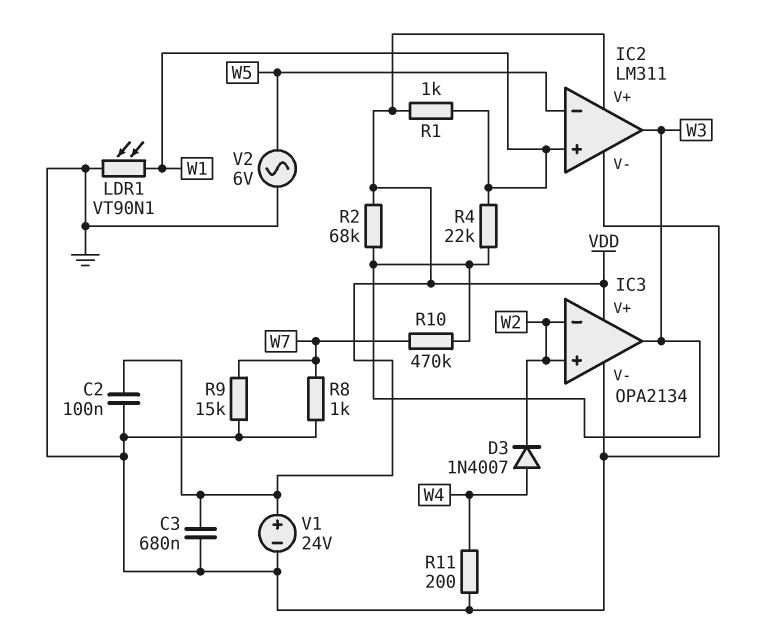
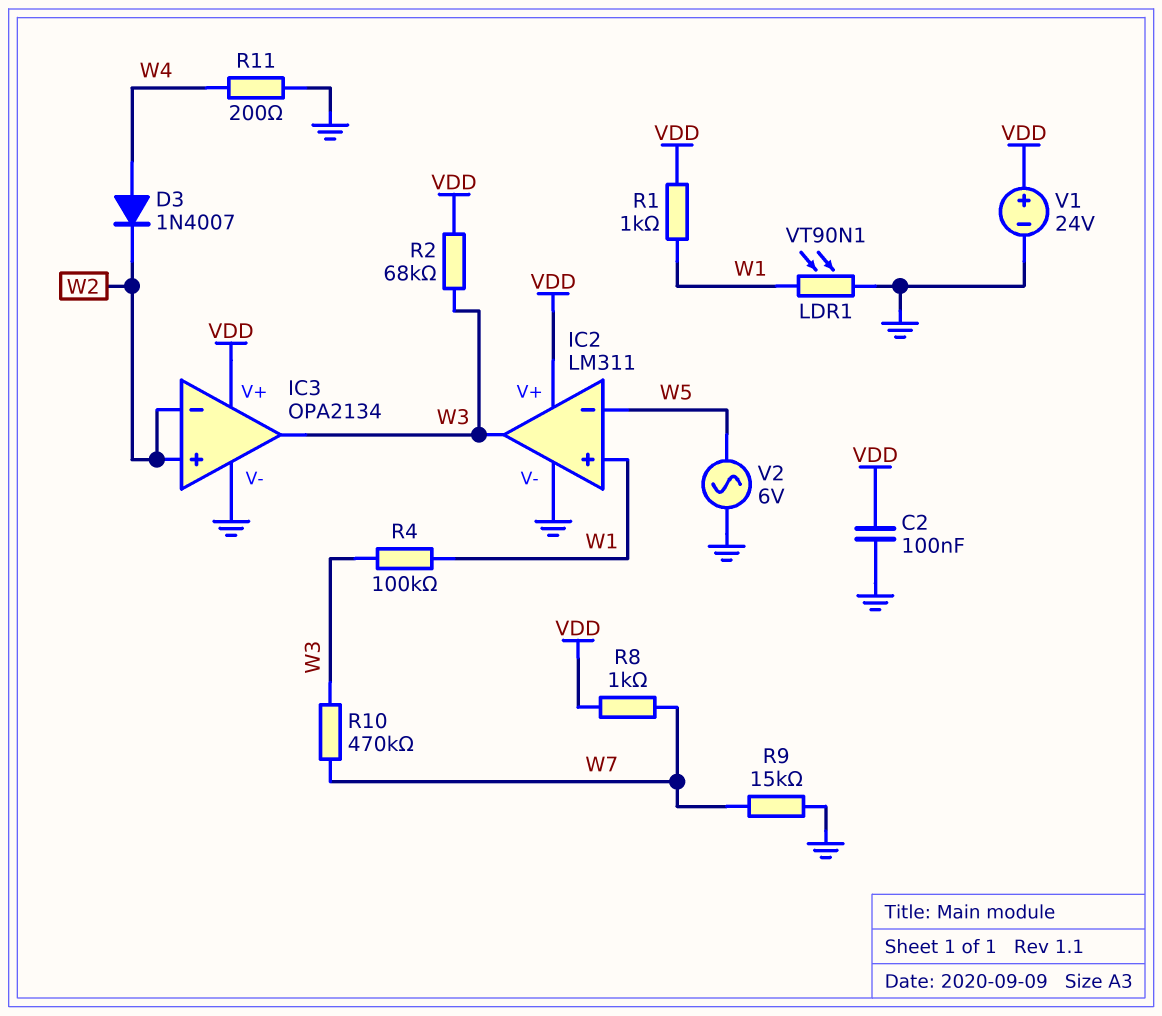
C3: 680nF (GND, VDD) -> none
R4: 22k (W1, W3) -> 100k (W1, W3)
R8: 1k (GND, W7) -> 1k (VDD, W7)

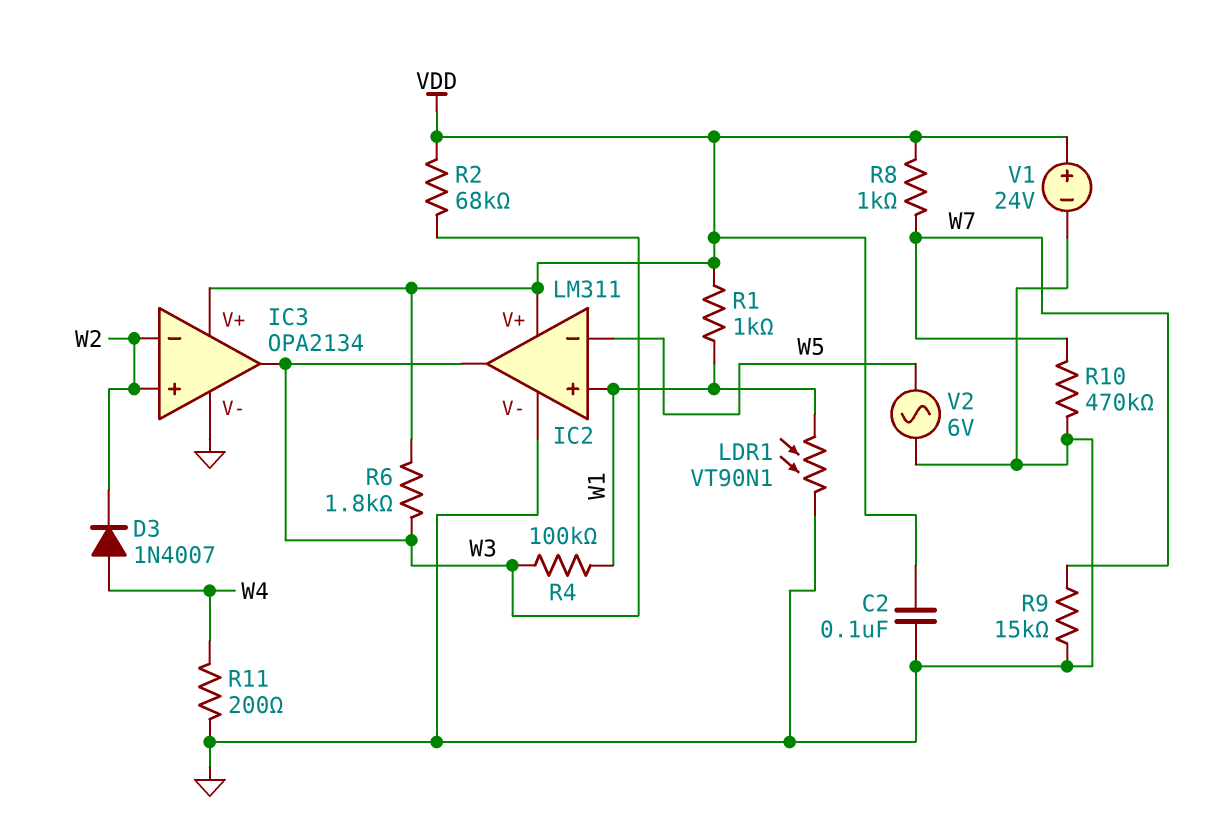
R6: none -> 1.8k (VDD, W3)
R10: 470k (W3, W7) -> 470k (GND, W7)

